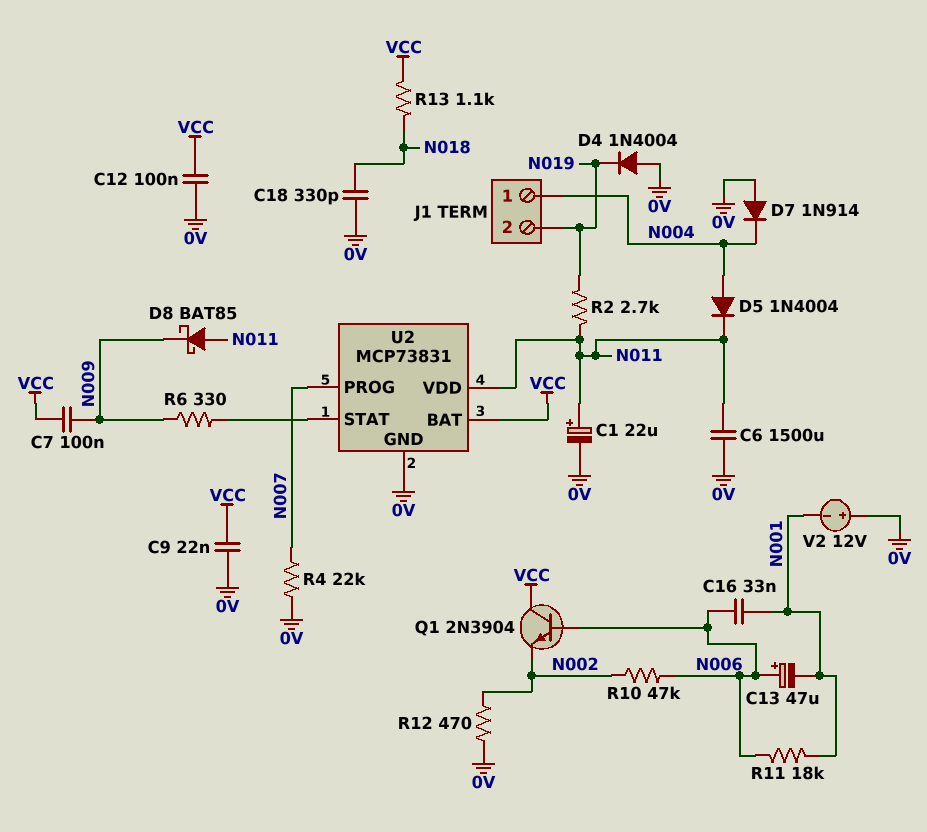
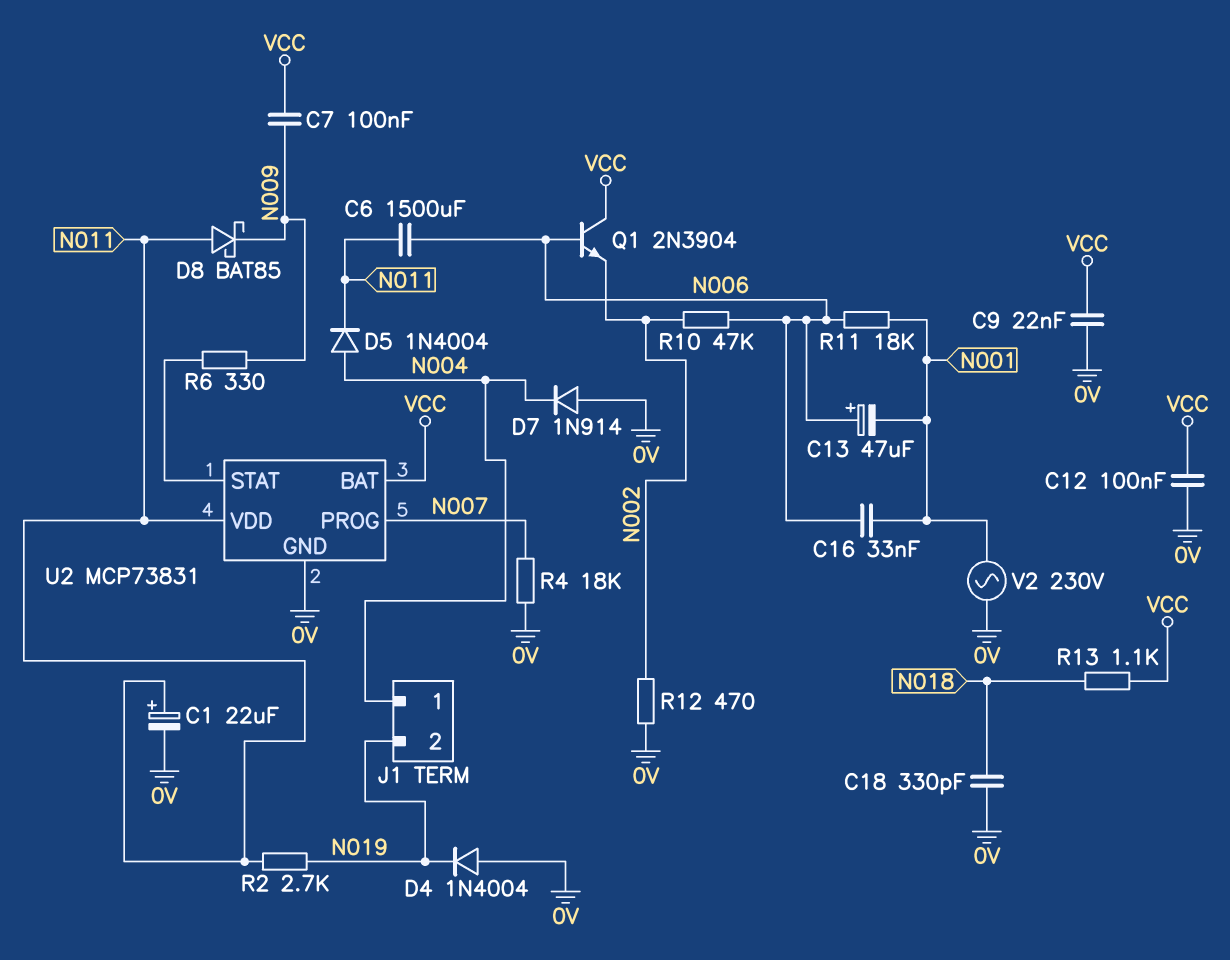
C6: 1500uF (0V, N011) -> 1500uF (N006, N011)
R4: 22k (0V, N007) -> 18k (0V, N007)
V2: 12V (plus 0V, minus N001) -> AC 230V (0V, N001)

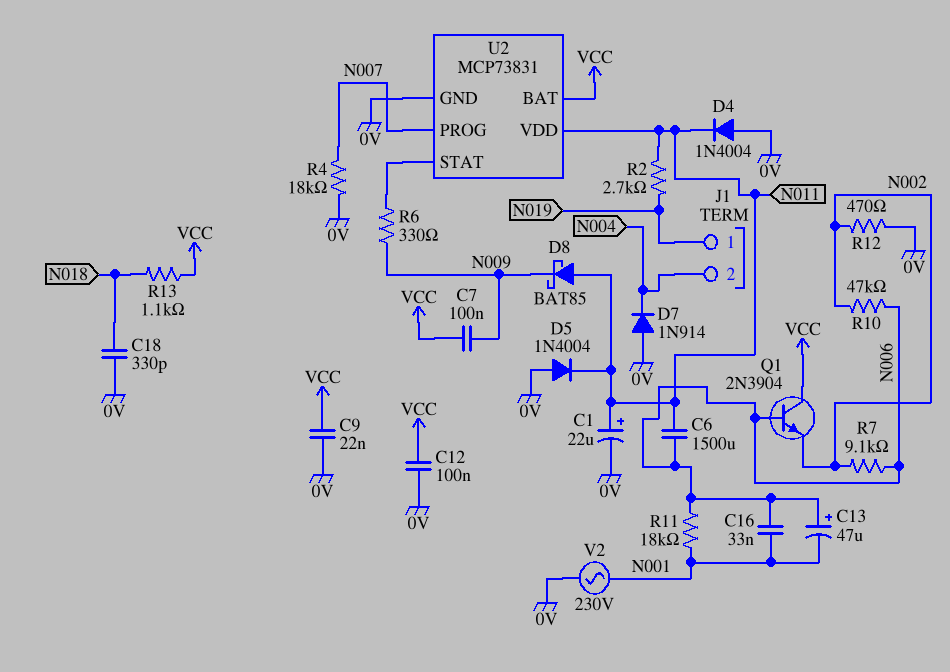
D4: diode 1N4004 (A 0V, K N019) -> diode 1N4004 (A 0V, K N011)
D5: diode 1N4004 (A N004, K N011) -> diode 1N4004 (A 0V, K N011)
J1 pin 1: N004 -> N019
J1 pin 2: N019 -> N004
R7: none -> 9.1k (N002, N006)

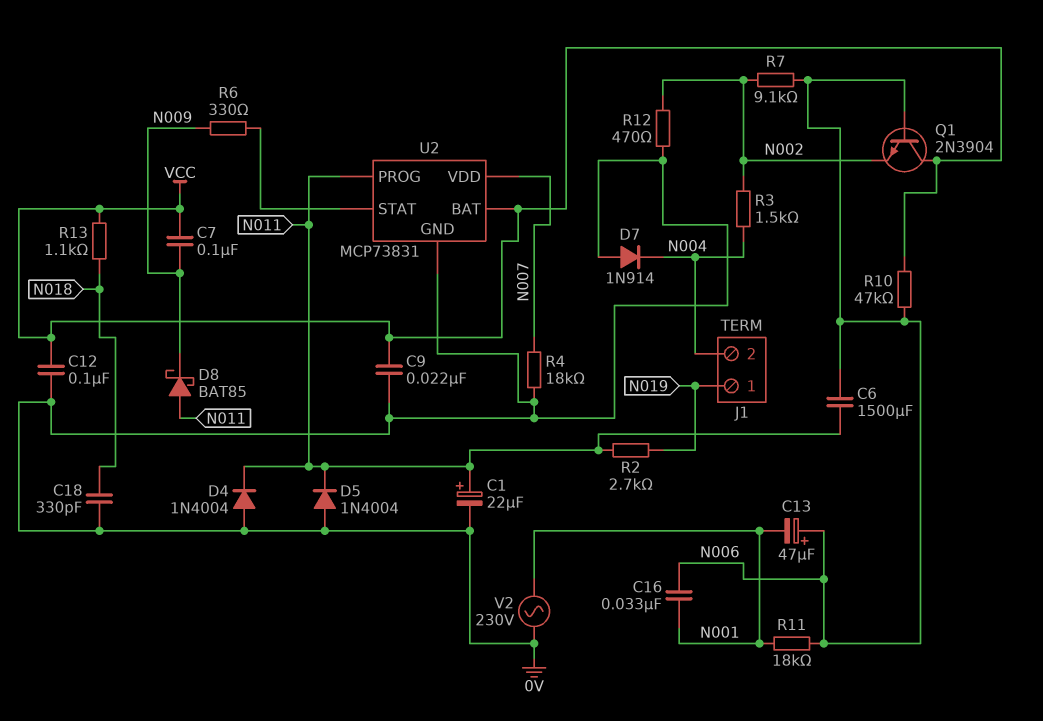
R3: none -> 1.5k (N002, N004)
R10: 47k (N002, N006) -> 47k (N006, VCC)
U2 pin PROG: N007 -> N011
U2 pin VDD: N011 -> N007

